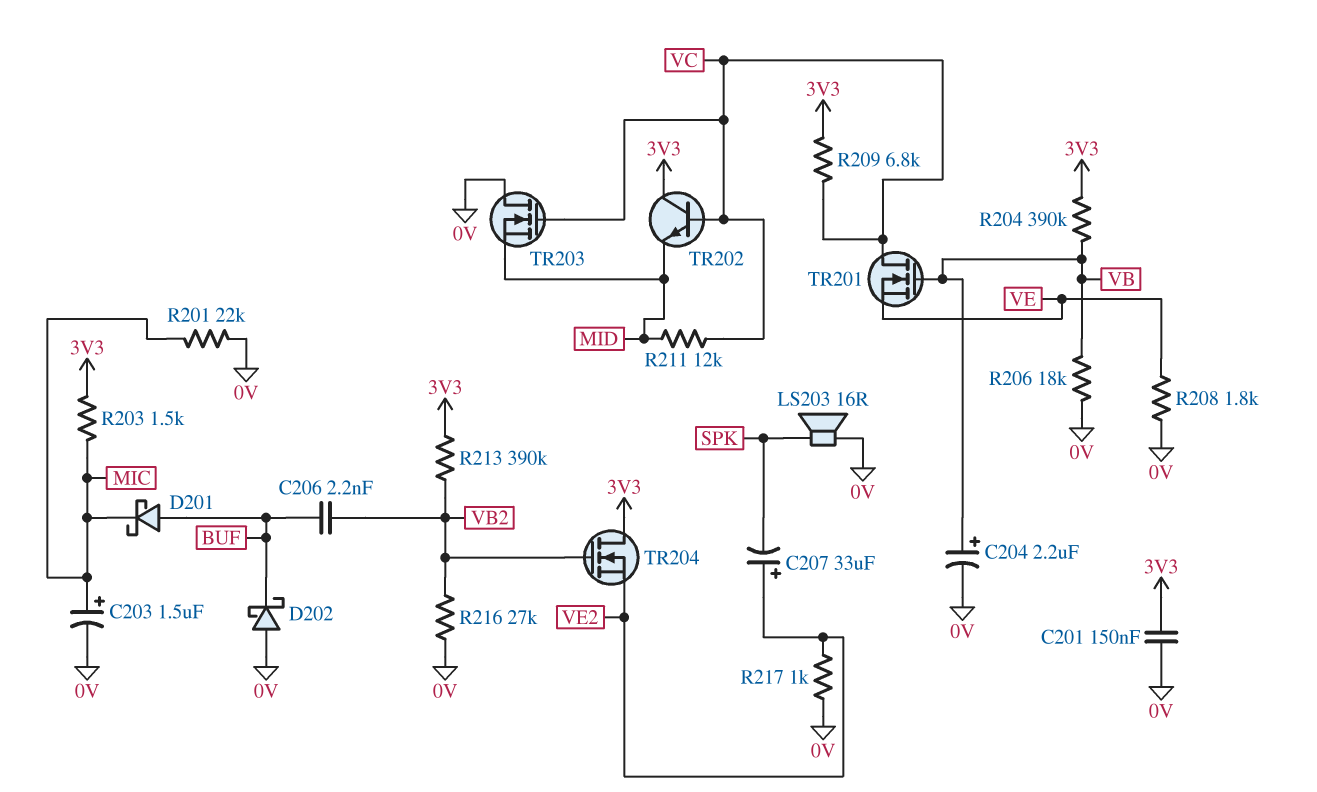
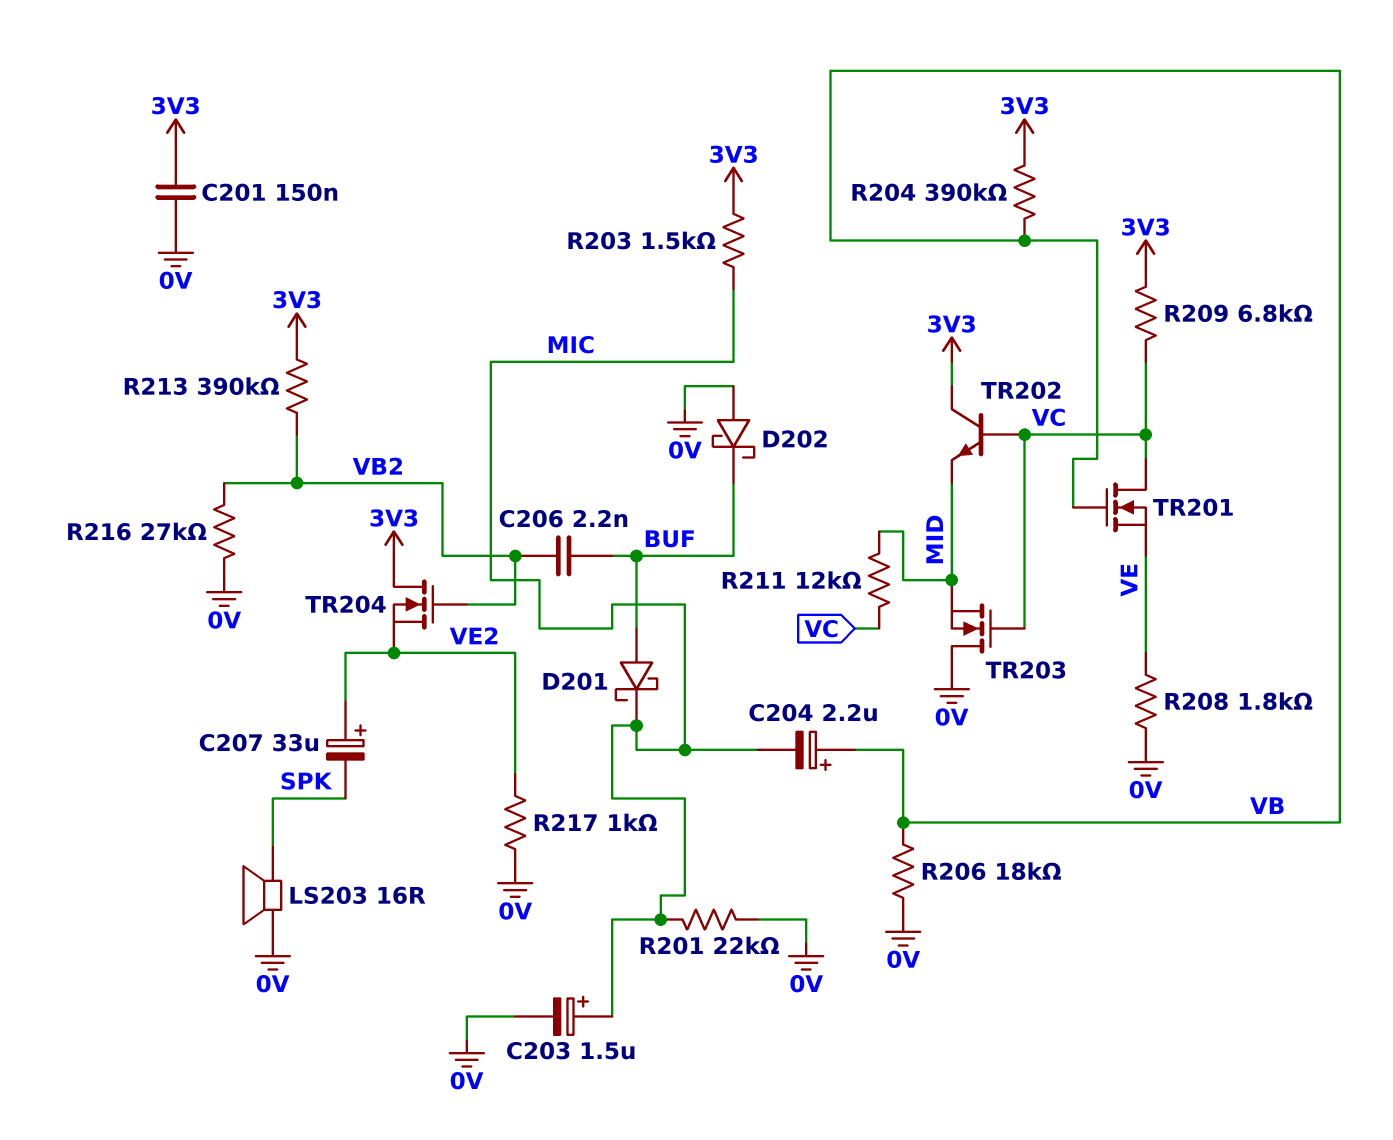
C204: 2.2uF (plus VB, minus 0V) -> 2.2uF (plus VB, minus MIC)

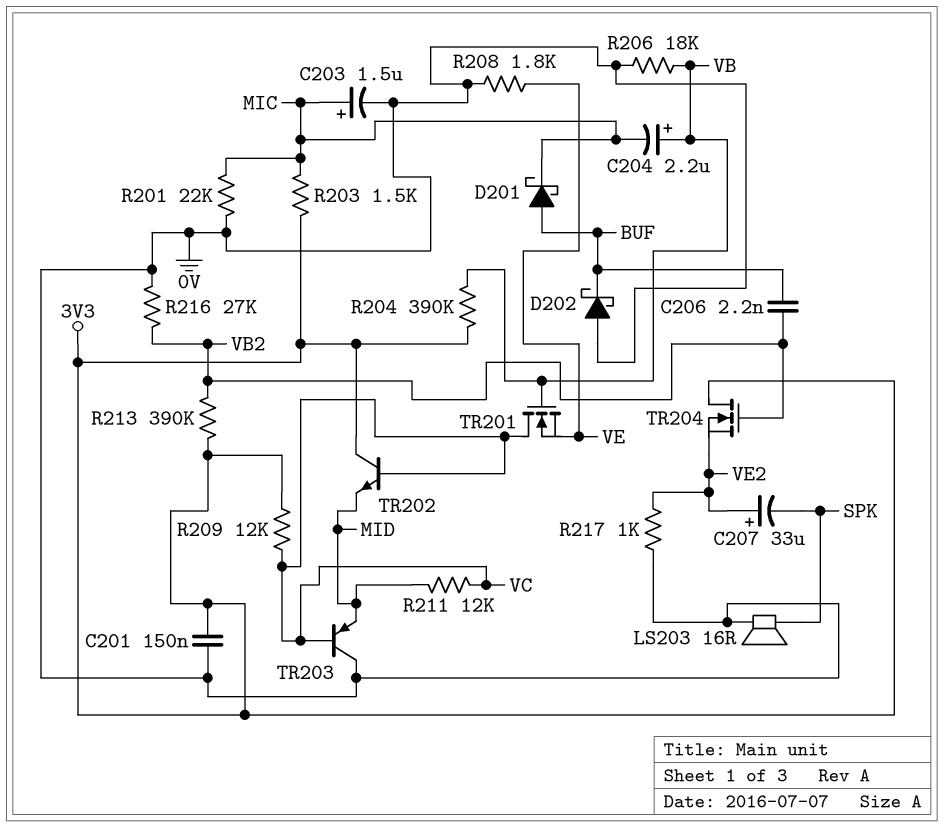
R209: 6.8k (3V3, VC) -> 12k (3V3, VC)
TR203: NMOS (G VC, D 0V, S MID) -> PNP (B VC, C 0V, E MID)

